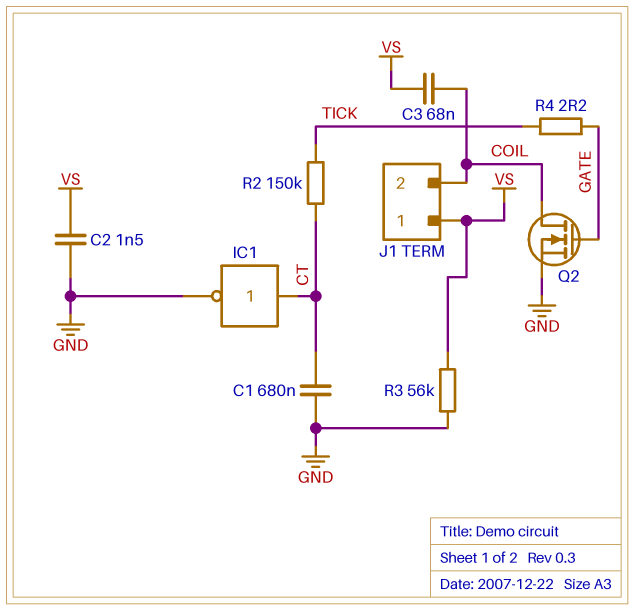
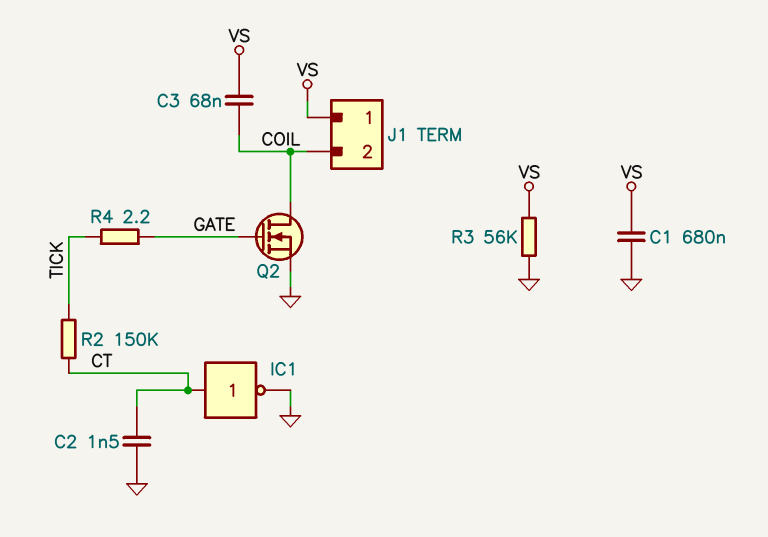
C1: 680nF (CT, GND) -> 680nF (GND, VS)
C2: 1.5nF (GND, VS) -> 1.5nF (CT, GND)

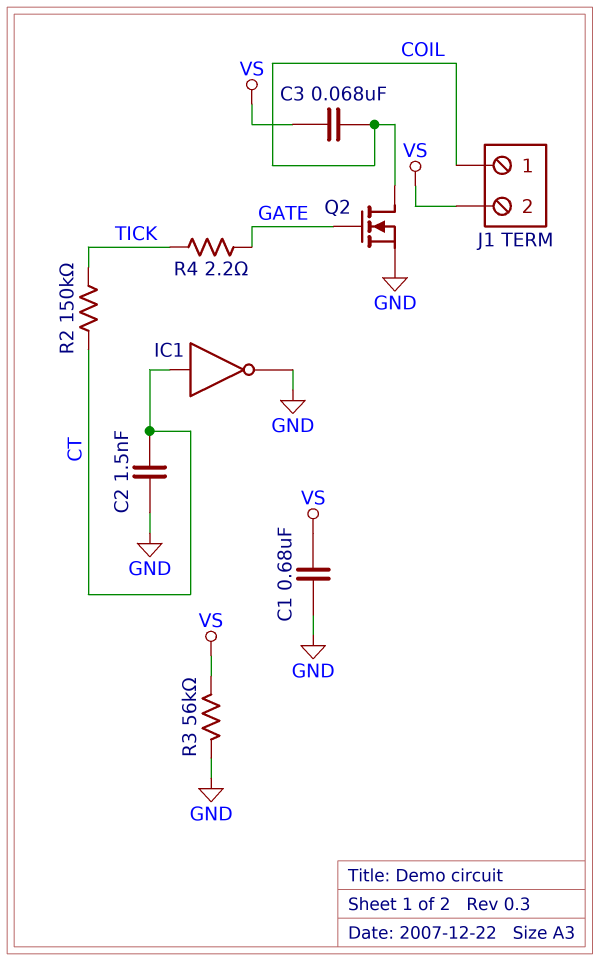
J1 pin 1: VS -> COIL
J1 pin 2: COIL -> VS

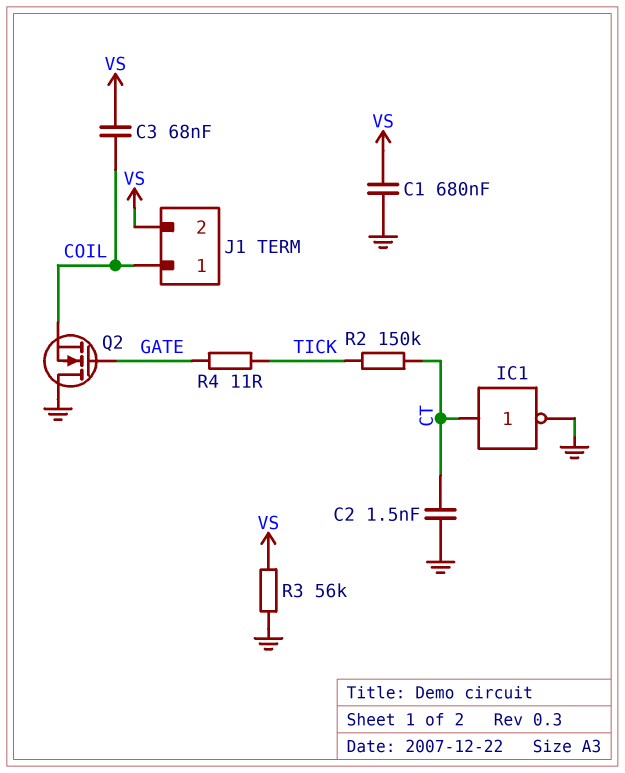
Q2: NMOS (G GATE, D COIL, S GND) -> NMOS (G GATE, D GND, S COIL)
R4: 2.2 (GATE, TICK) -> 11 (GATE, TICK)

